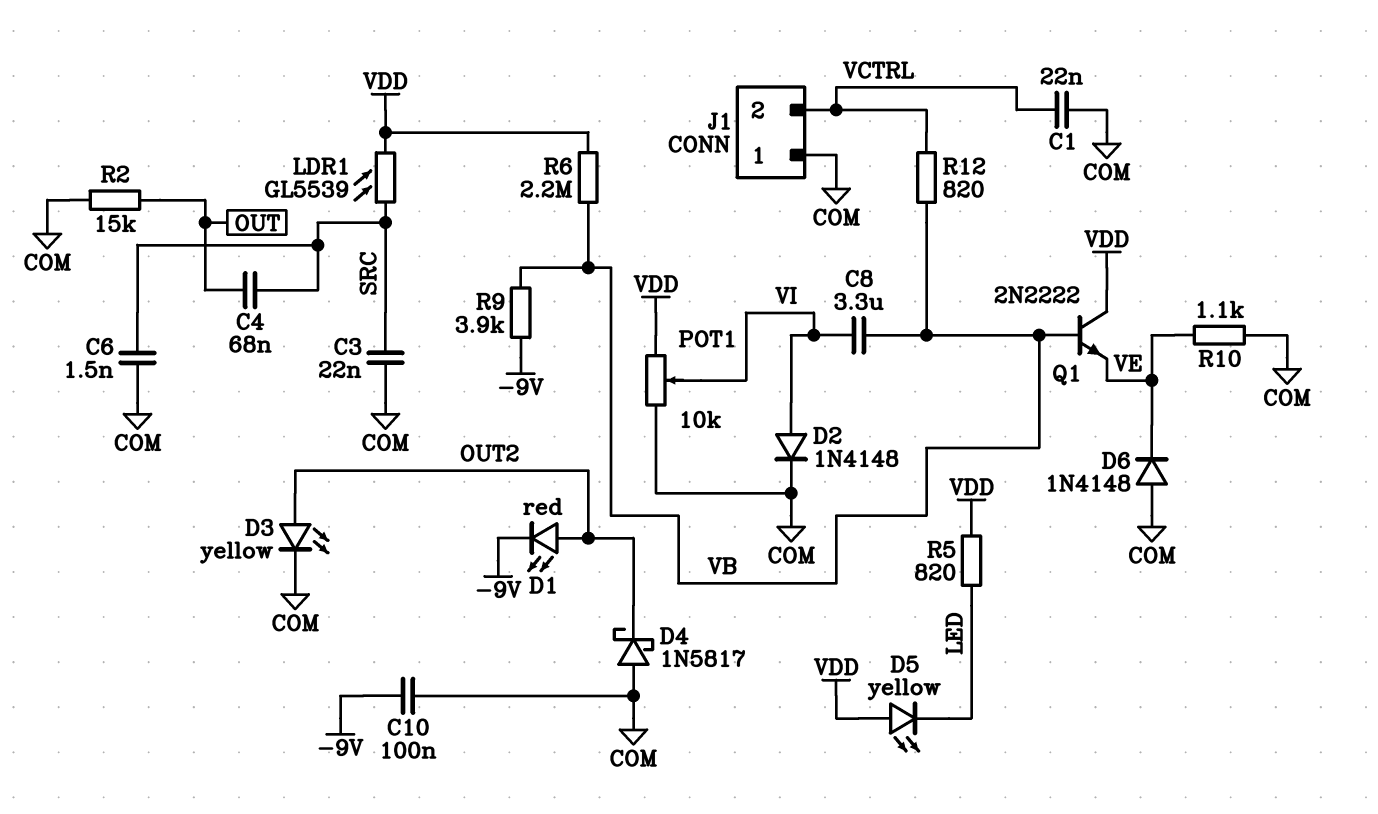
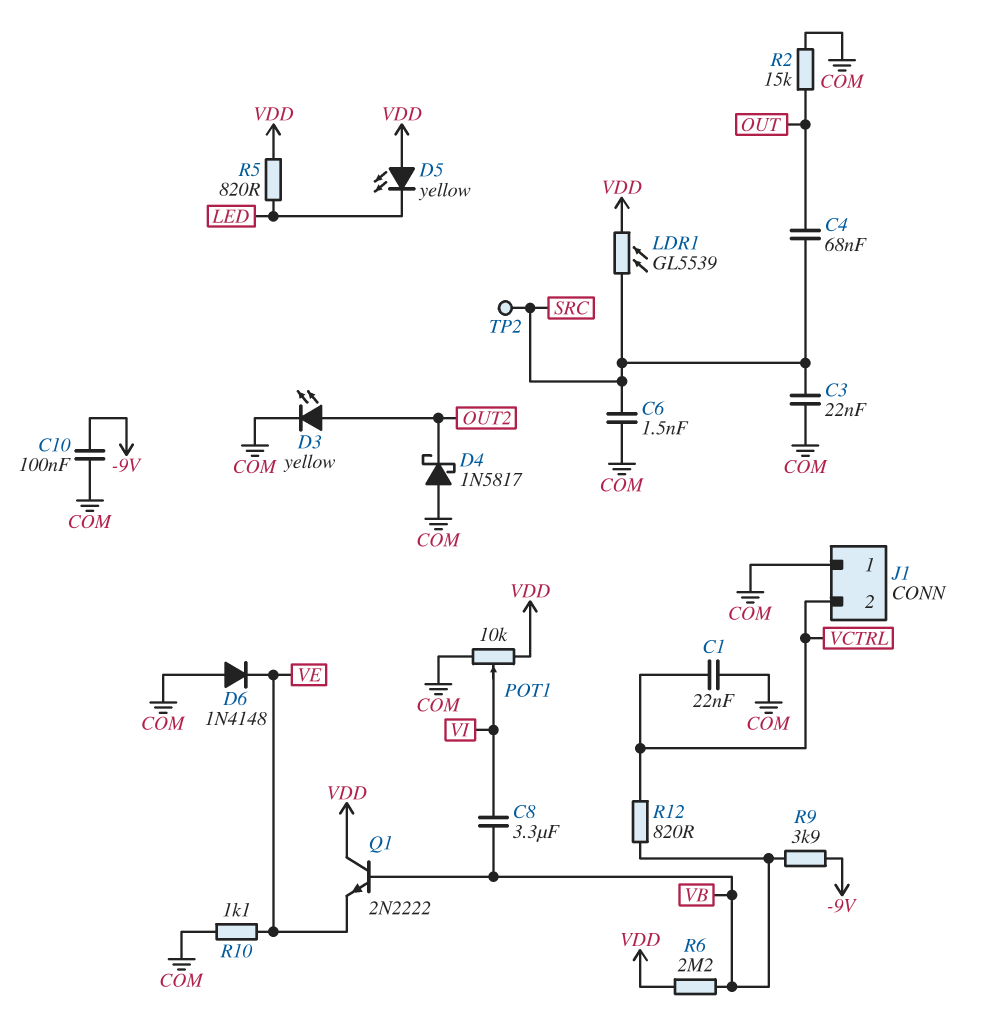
D1: LED red (A OUT2, K -9V) -> none
D2: diode 1N4148 (A VI, K COM) -> none
TP2: none -> test point (SRC)

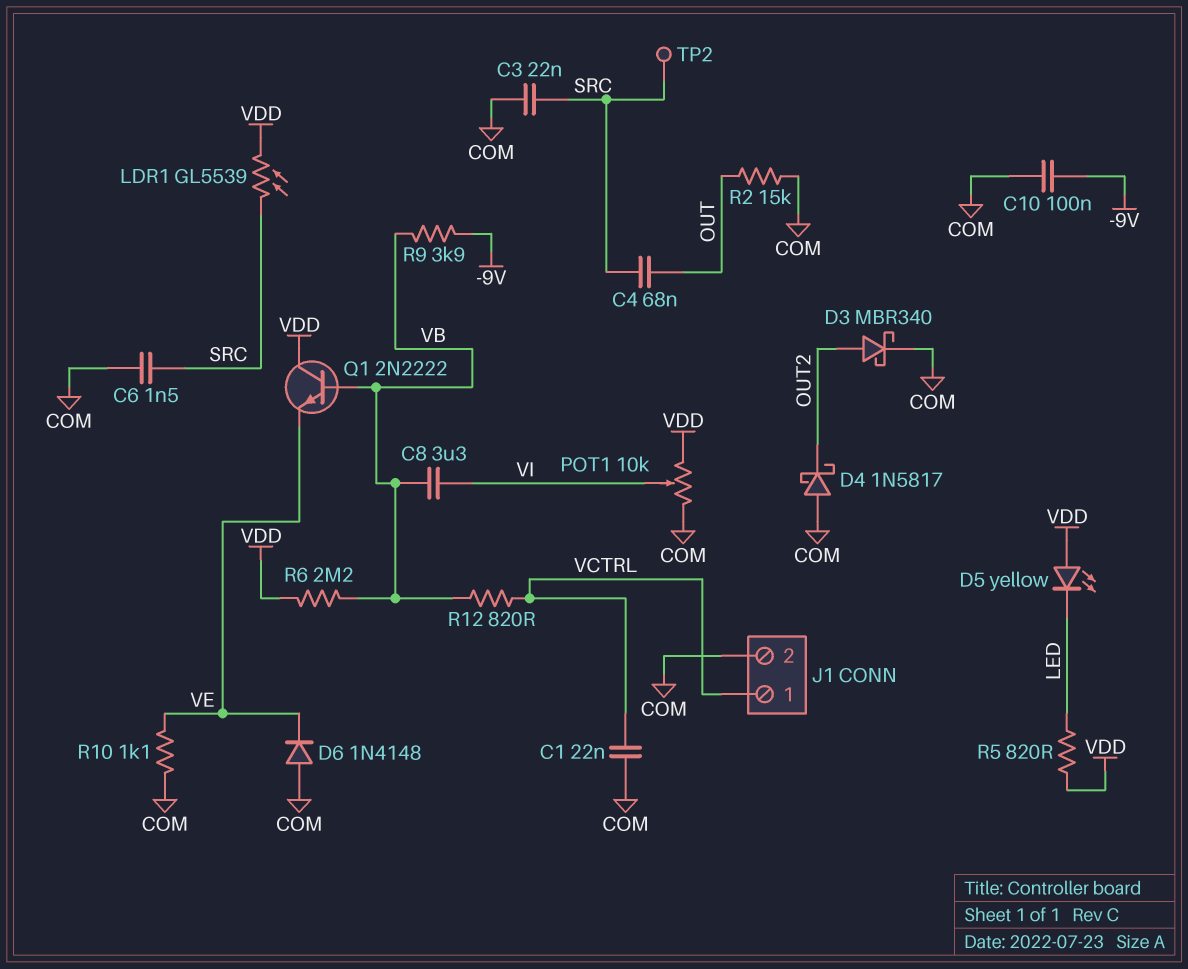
D3: LED yellow (A OUT2, K COM) -> schottky MBR340 (A OUT2, K COM)
J1 pin 1: COM -> VCTRL
J1 pin 2: VCTRL -> COM

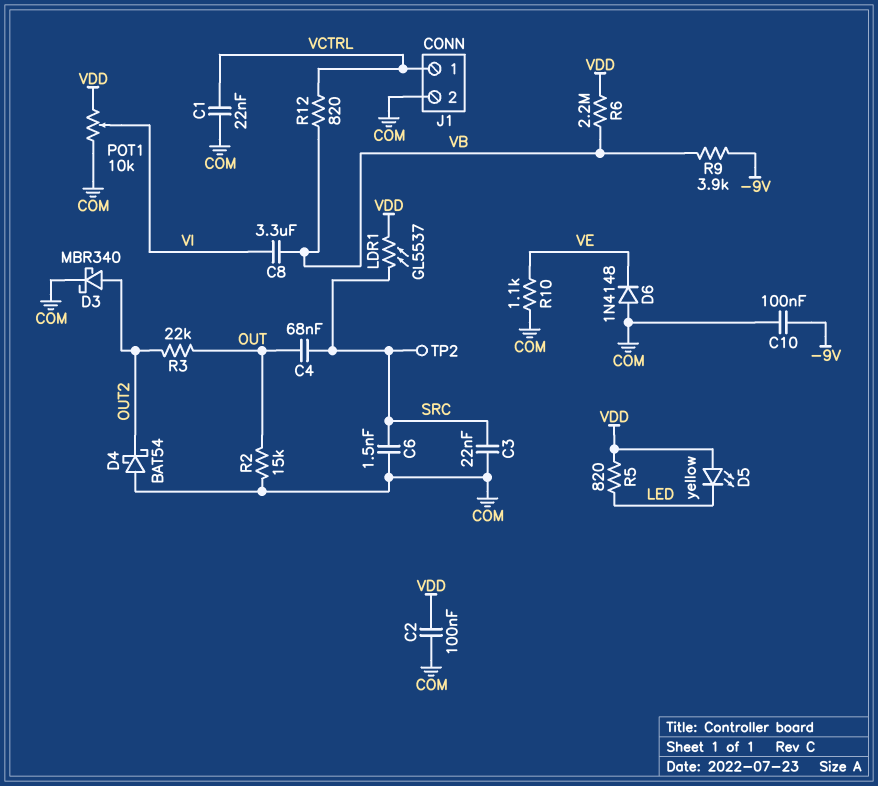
C2: none -> 100nF (COM, VDD)
D4: schottky 1N5817 (A COM, K OUT2) -> schottky BAT54 (A COM, K OUT2)
LDR1: GL5539 (SRC, VDD) -> GL5537 (SRC, VDD)
Q1: NPN 2N2222 (B VB, C VDD, E VE) -> none
R3: none -> 22k (OUT, OUT2)

